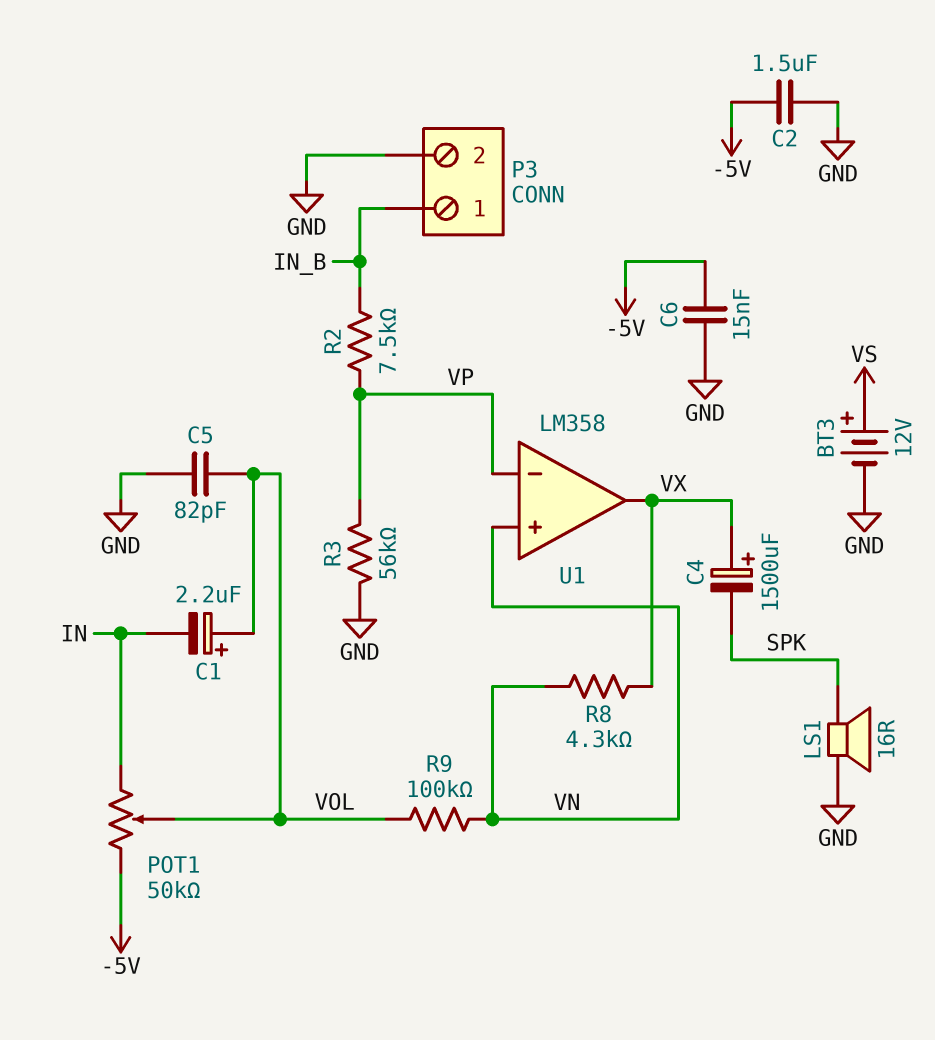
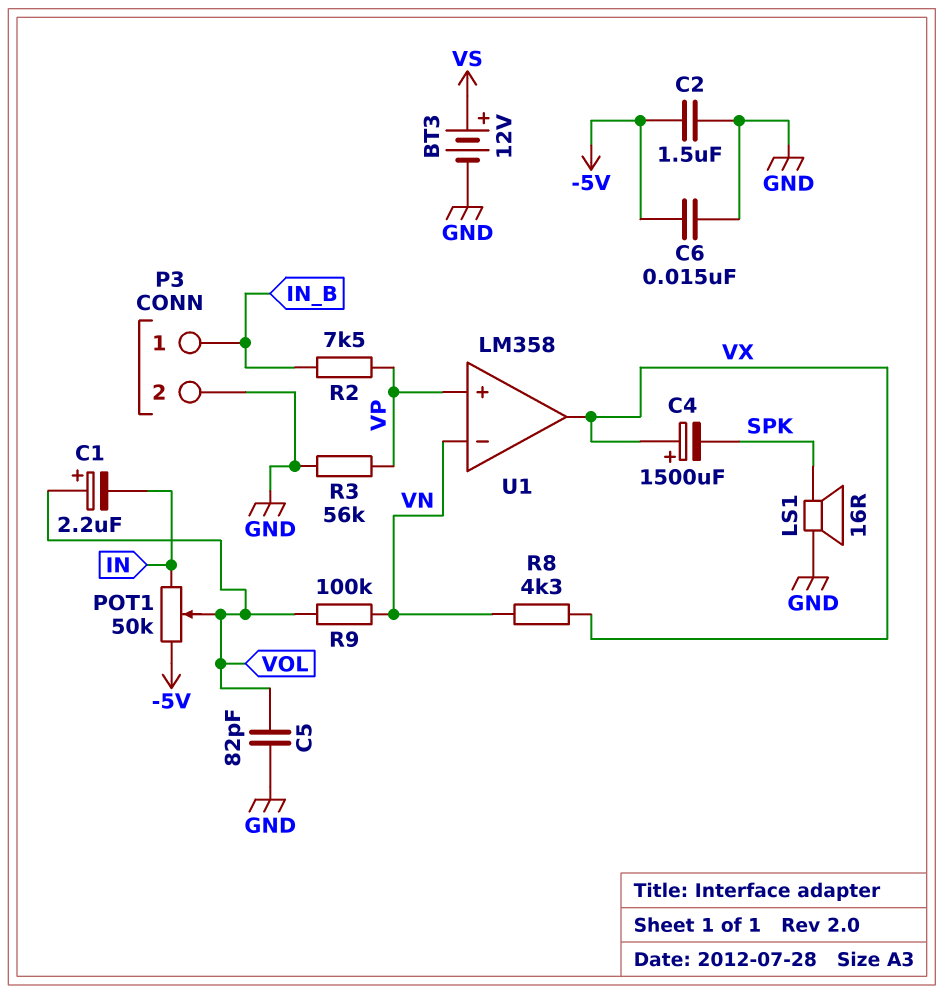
U1 pin in+: VN -> VP
U1 pin in-: VP -> VN

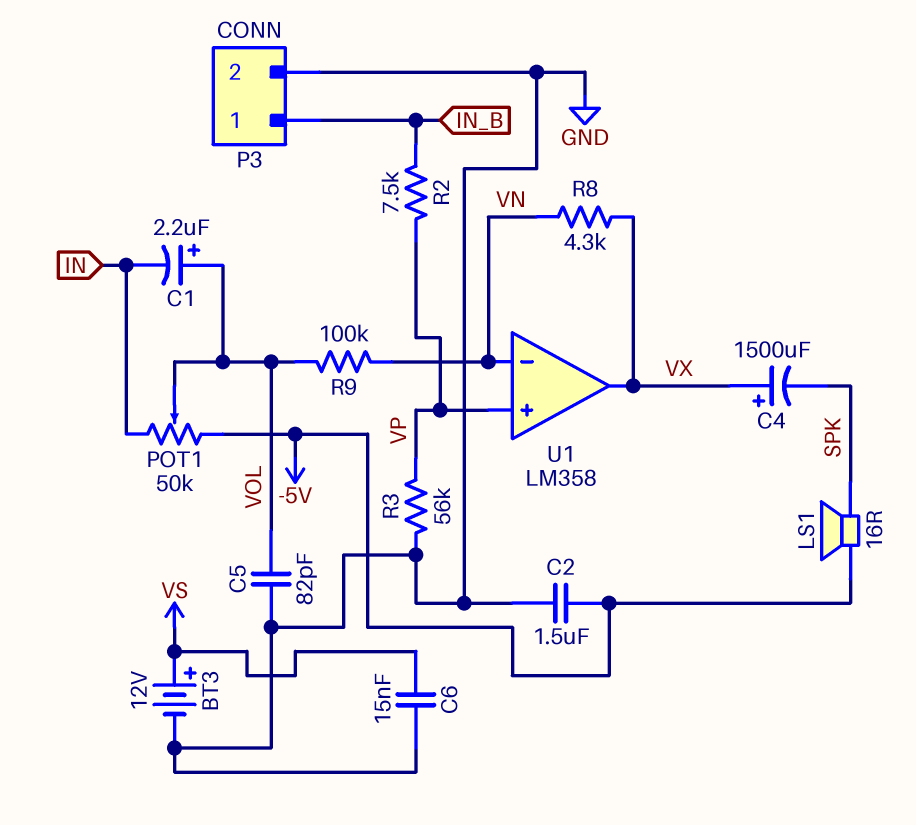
C6: 15nF (-5V, GND) -> 15nF (GND, VS)
LS1: speaker 16R (GND, SPK) -> speaker 16R (-5V, SPK)

